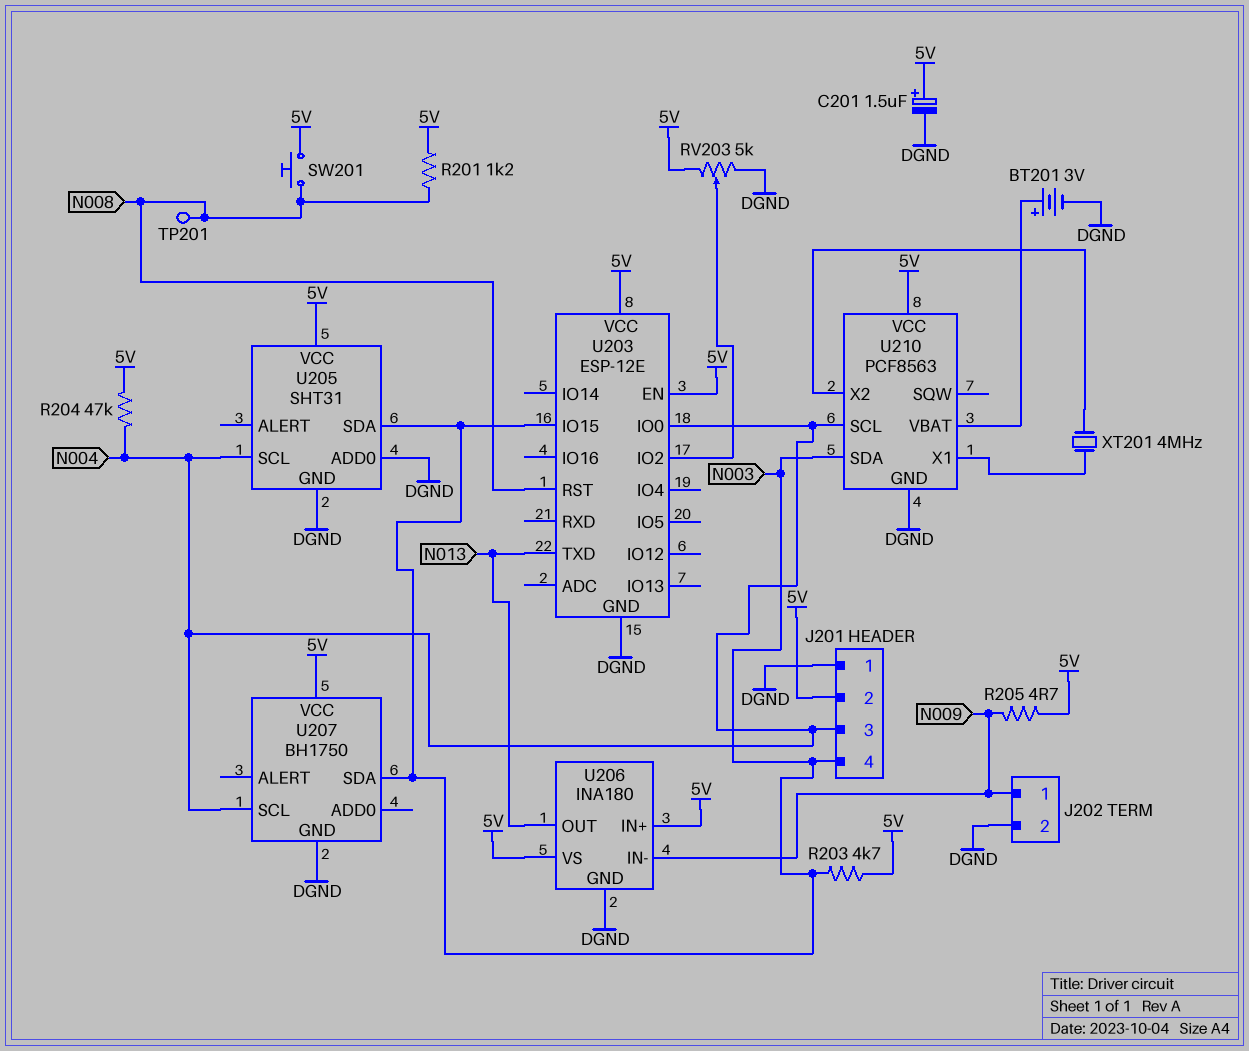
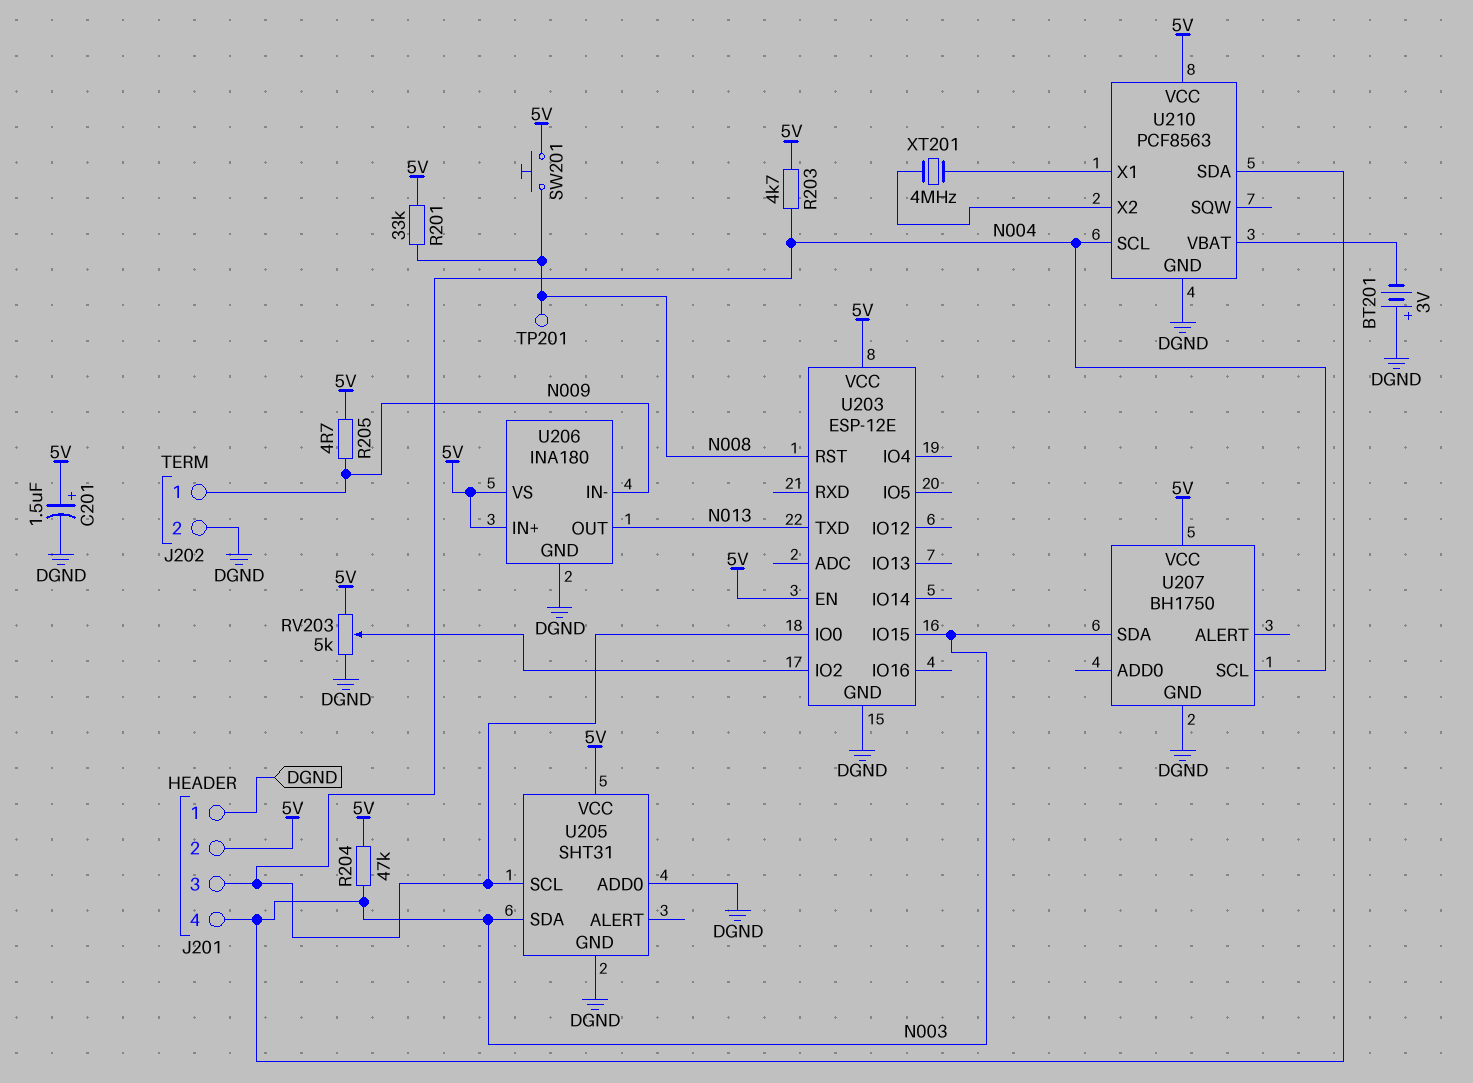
BT201: 3V (plus U210/VBAT, minus DGND) -> 3V (plus DGND, minus U210/VBAT)
R201: 1.2k (5V, N008) -> 33k (5V, N008)
R203: 4.7k (5V, N003) -> 4.7k (5V, N004)
R204: 47k (5V, N004) -> 47k (5V, N003)

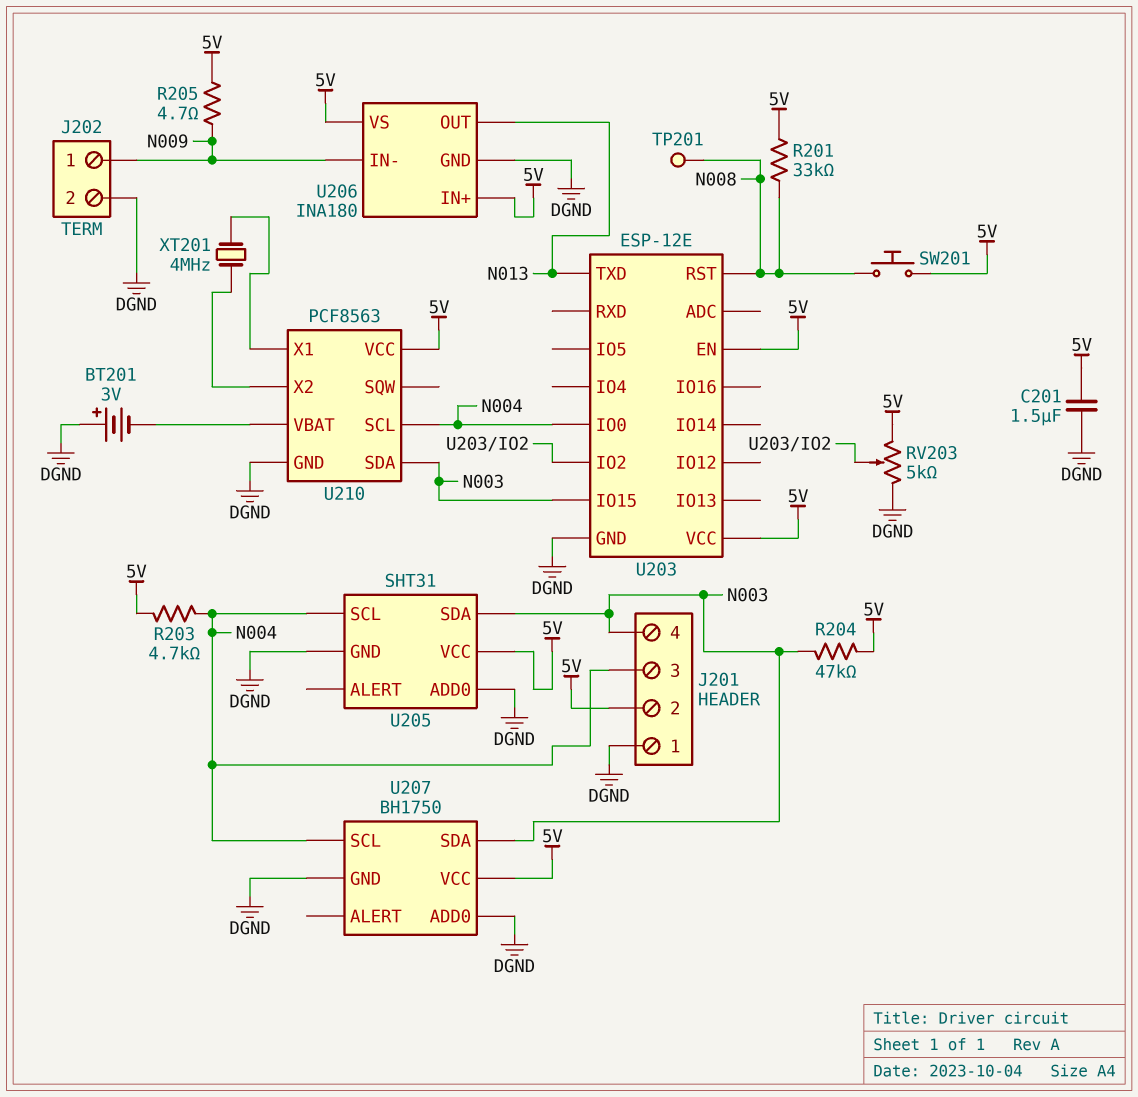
C201: 1.5uF (plus 5V, minus DGND) -> 1.5uF (5V, DGND)
U207 pin ADD0: none -> DGND

